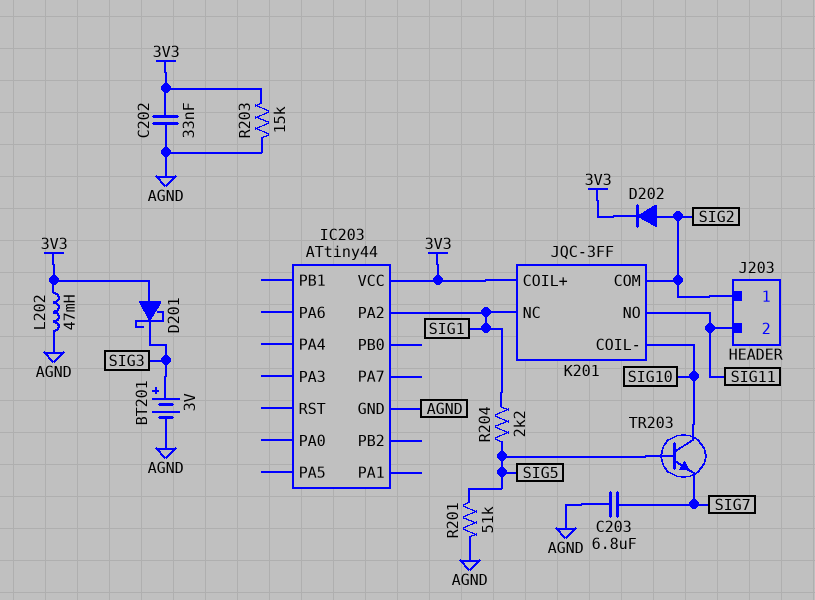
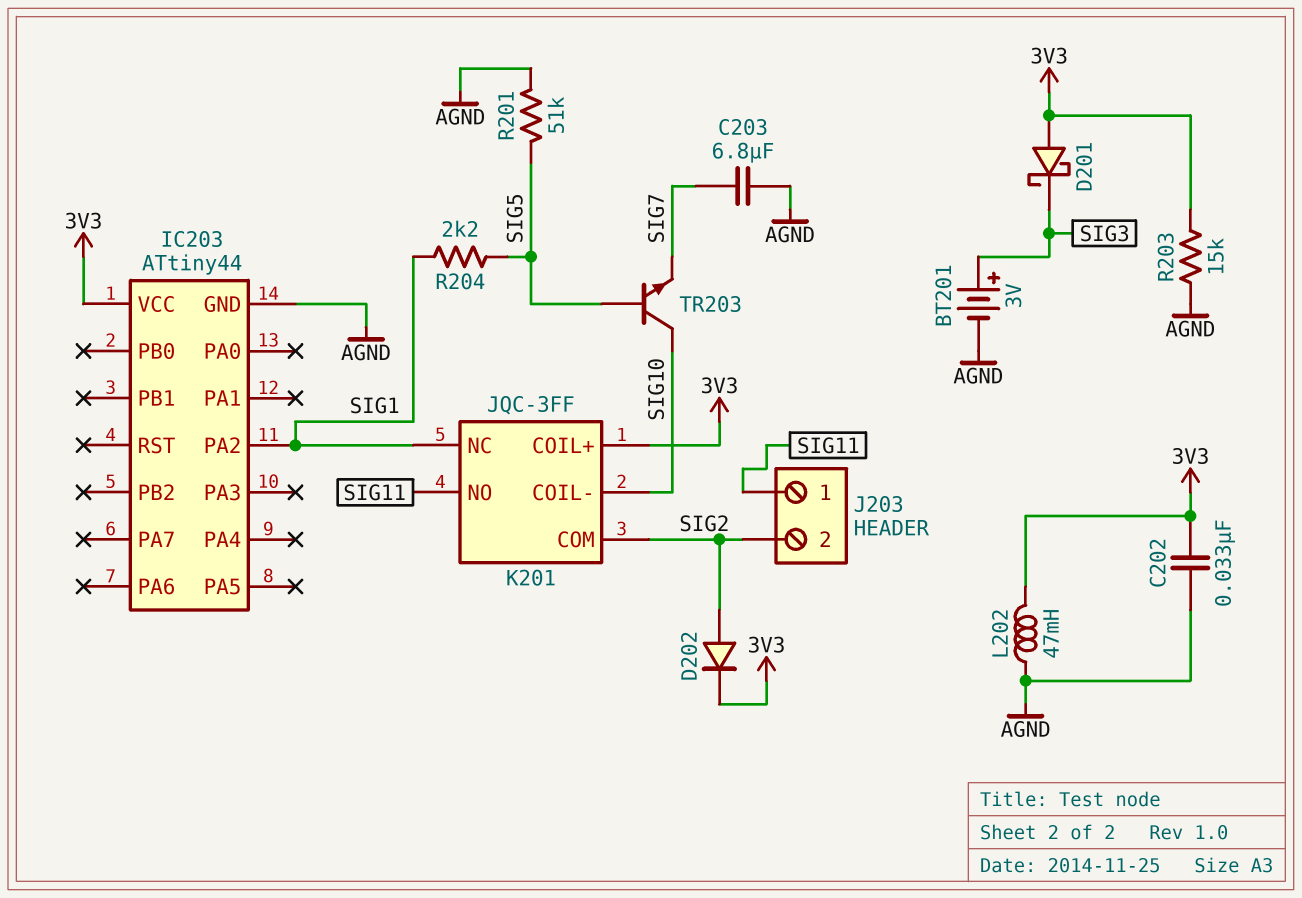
J203 pin 1: SIG2 -> SIG11
J203 pin 2: SIG11 -> SIG2

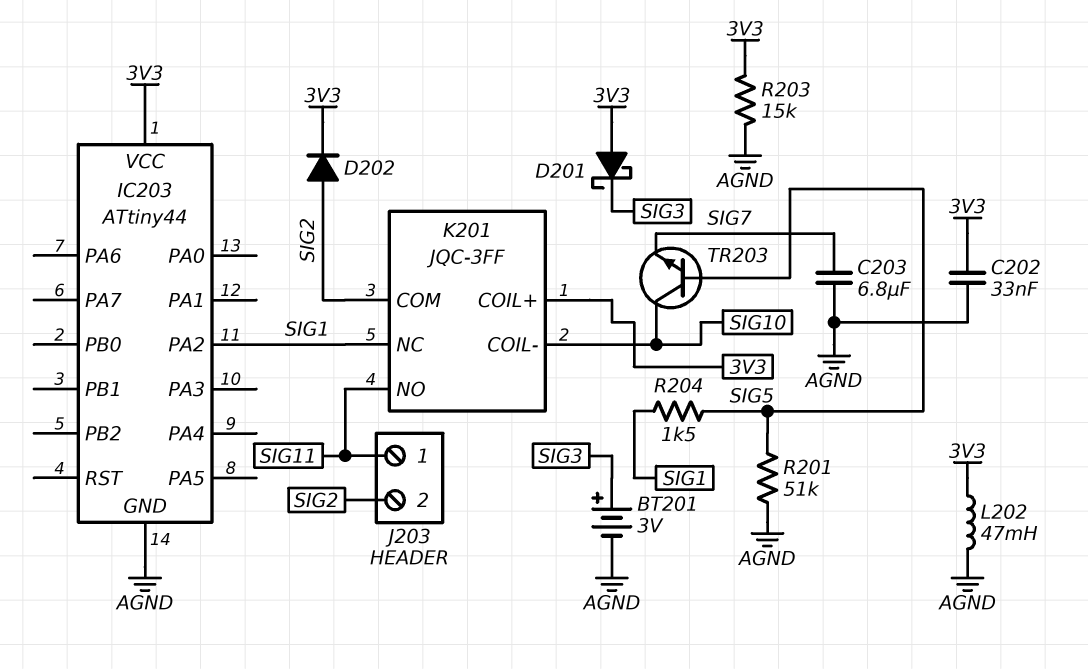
R204: 2.2k (SIG1, SIG5) -> 1.5k (SIG1, SIG5)

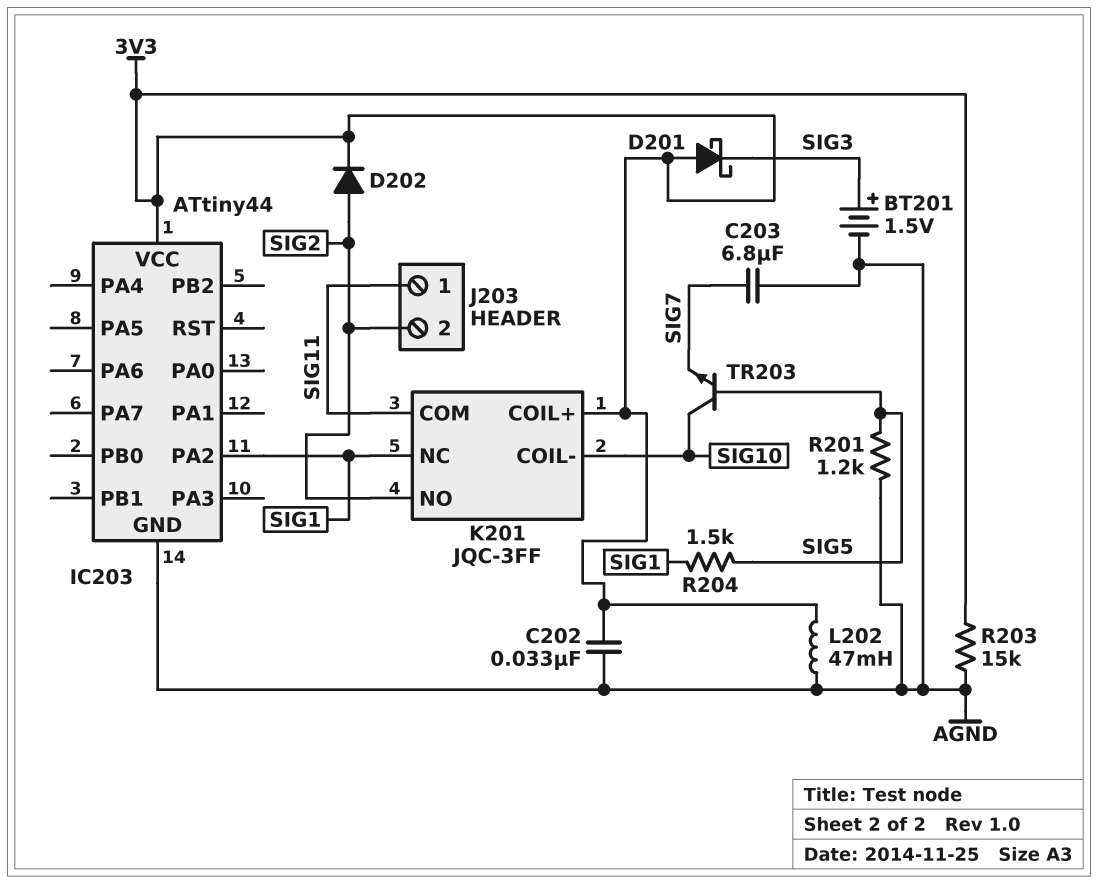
BT201: 3V (plus SIG3, minus AGND) -> 1.5V (plus SIG3, minus AGND)
K201 pin COM: SIG2 -> SIG11
K201 pin NO: SIG11 -> SIG2
R201: 51k (AGND, SIG5) -> 1.2k (AGND, SIG5)

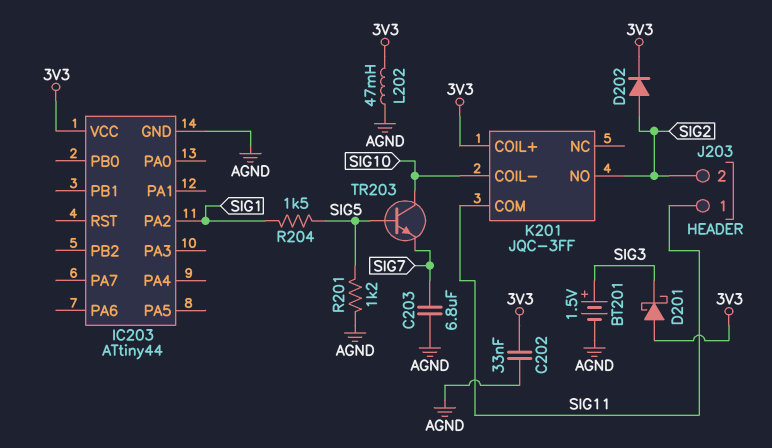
K201 pin NC: SIG1 -> none
R203: 15k (3V3, AGND) -> none

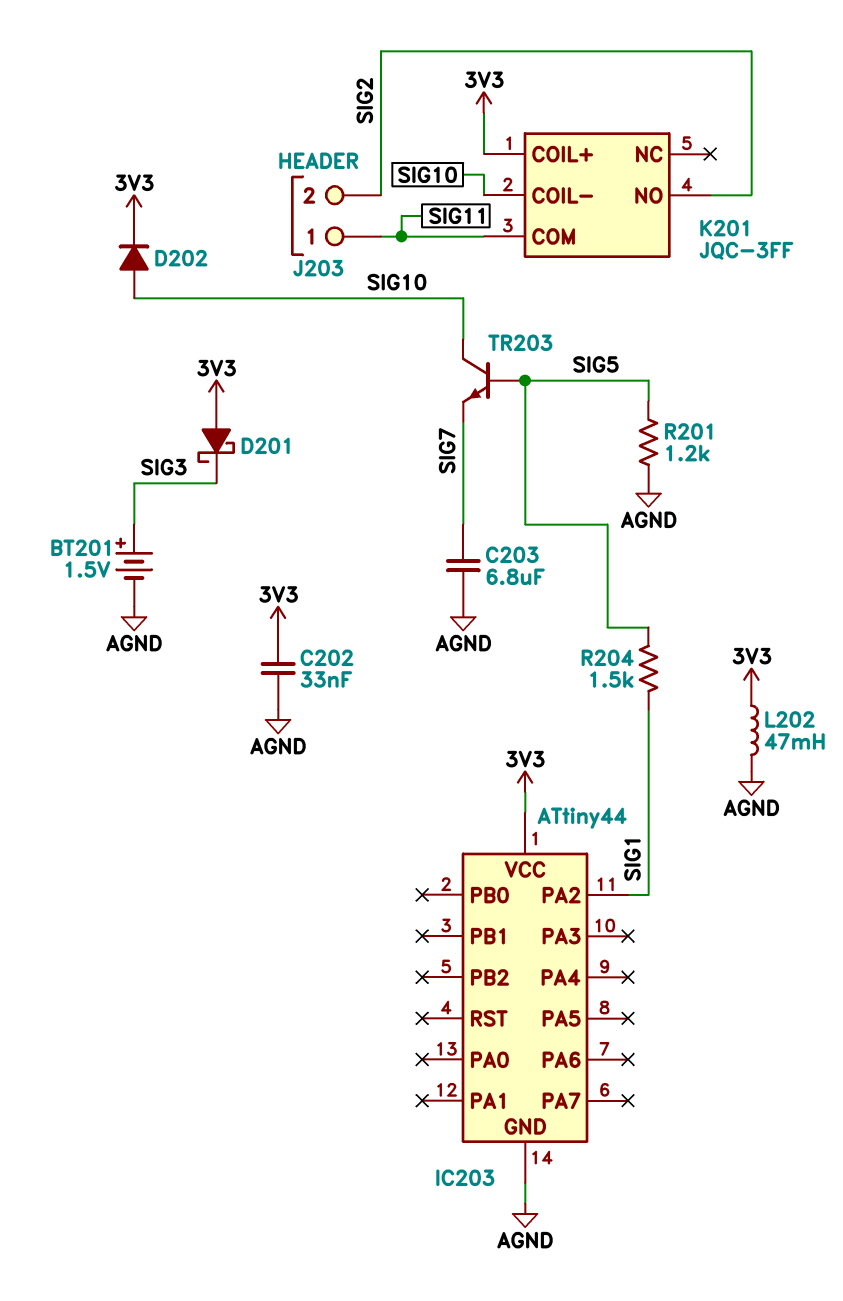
D202: diode (A SIG2, K 3V3) -> diode (A SIG10, K 3V3)

